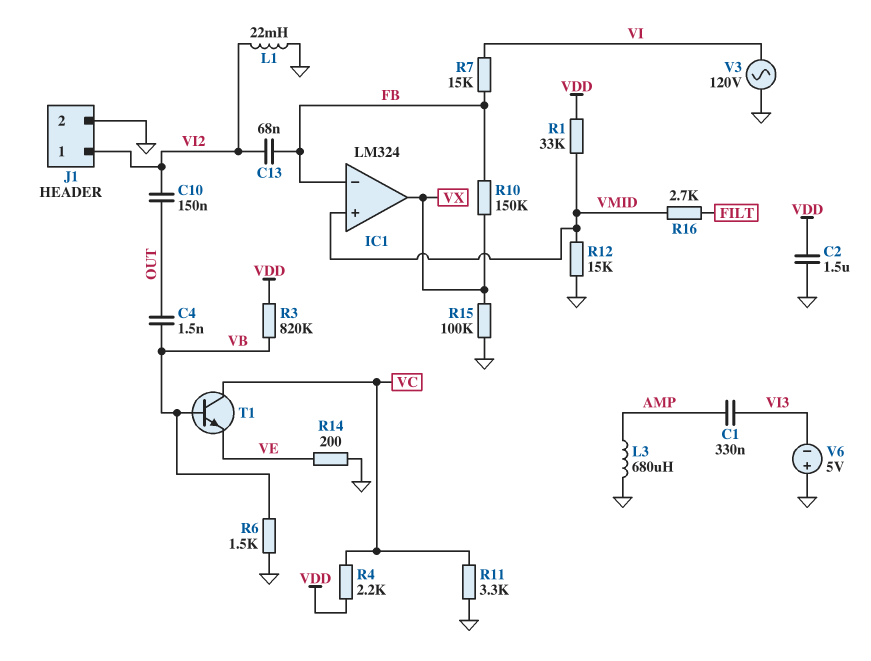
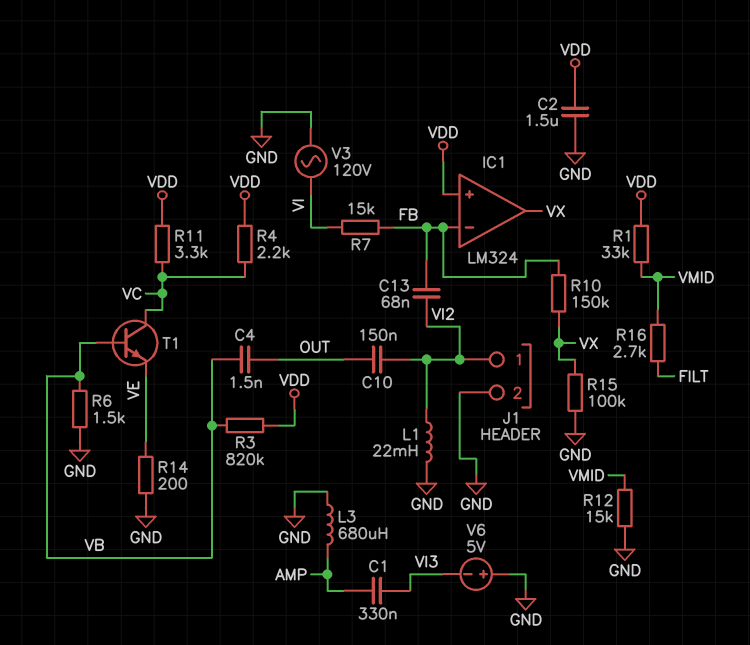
IC1 pin in+: VMID -> VDD
R11: 3.3k (GND, VC) -> 3.3k (VC, VDD)

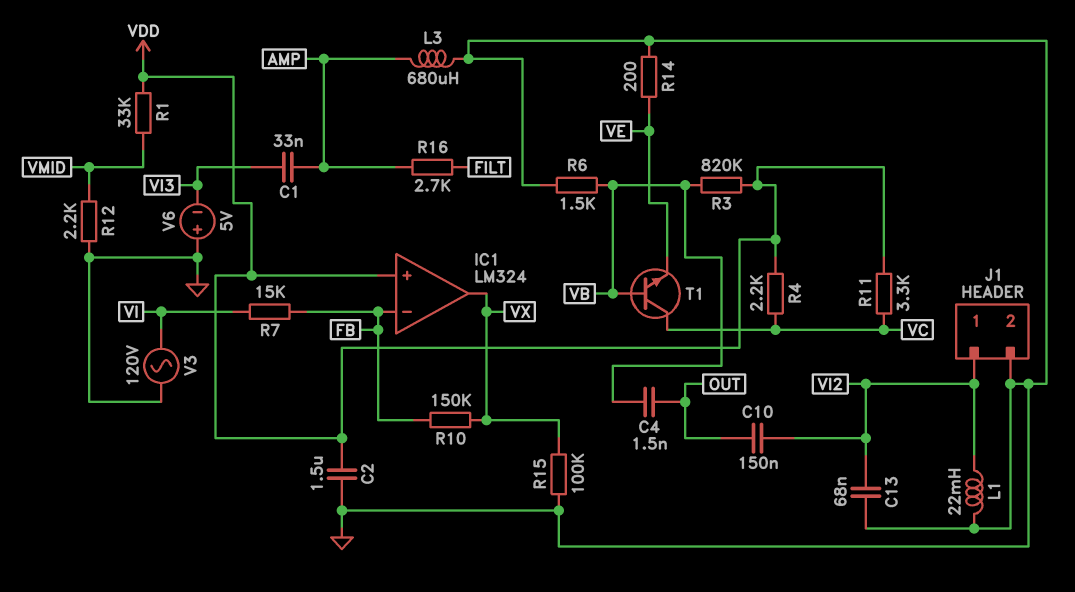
C1: 330nF (AMP, VI3) -> 33nF (AMP, VI3)
C13: 68nF (FB, VI2) -> 68nF (GND, VI2)
R12: 15k (GND, VMID) -> 2.2k (GND, VMID)
R16: 2.7k (FILT, VMID) -> 2.7k (AMP, FILT)

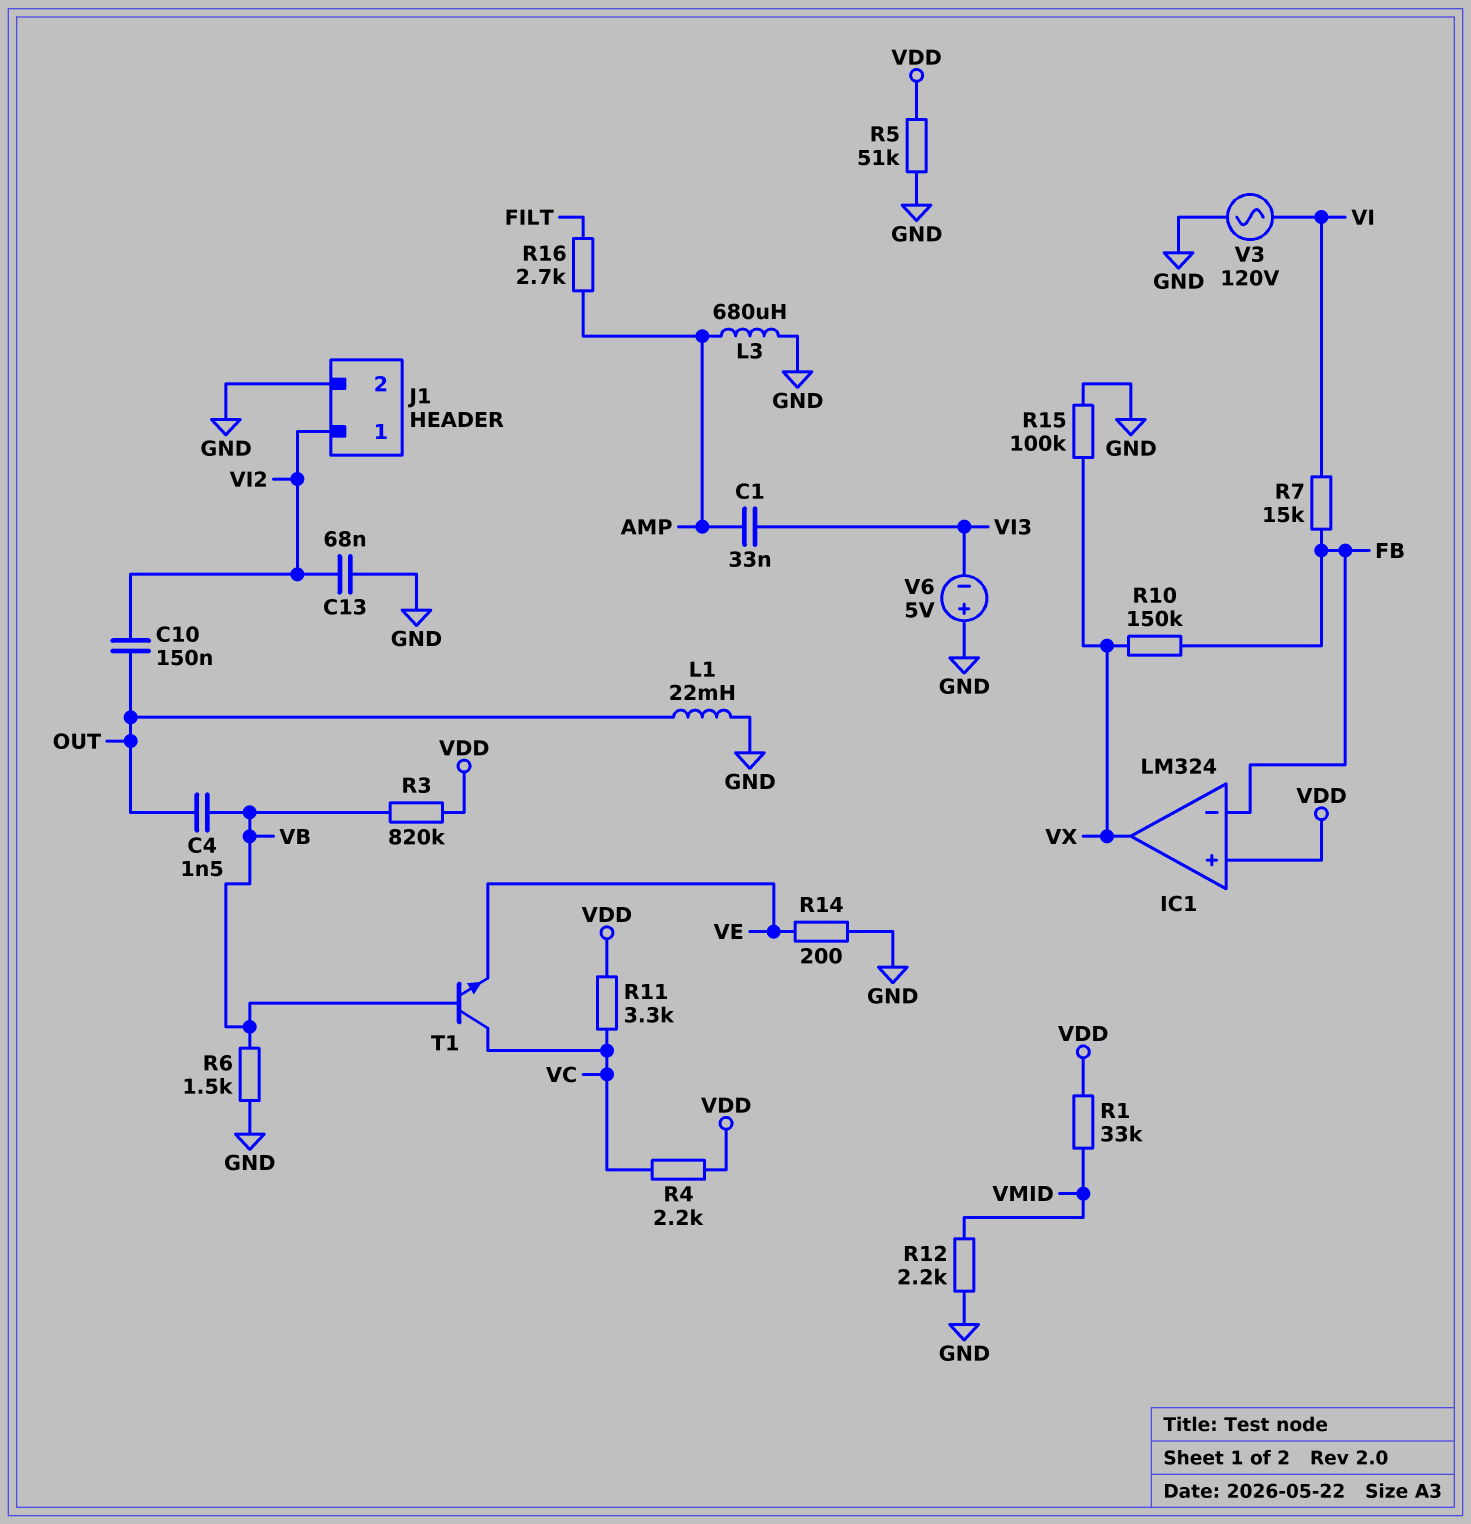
C2: 1.5uF (GND, VDD) -> none
L1: 22mH (GND, VI2) -> 22mH (GND, OUT)
R5: none -> 51k (GND, VDD)

